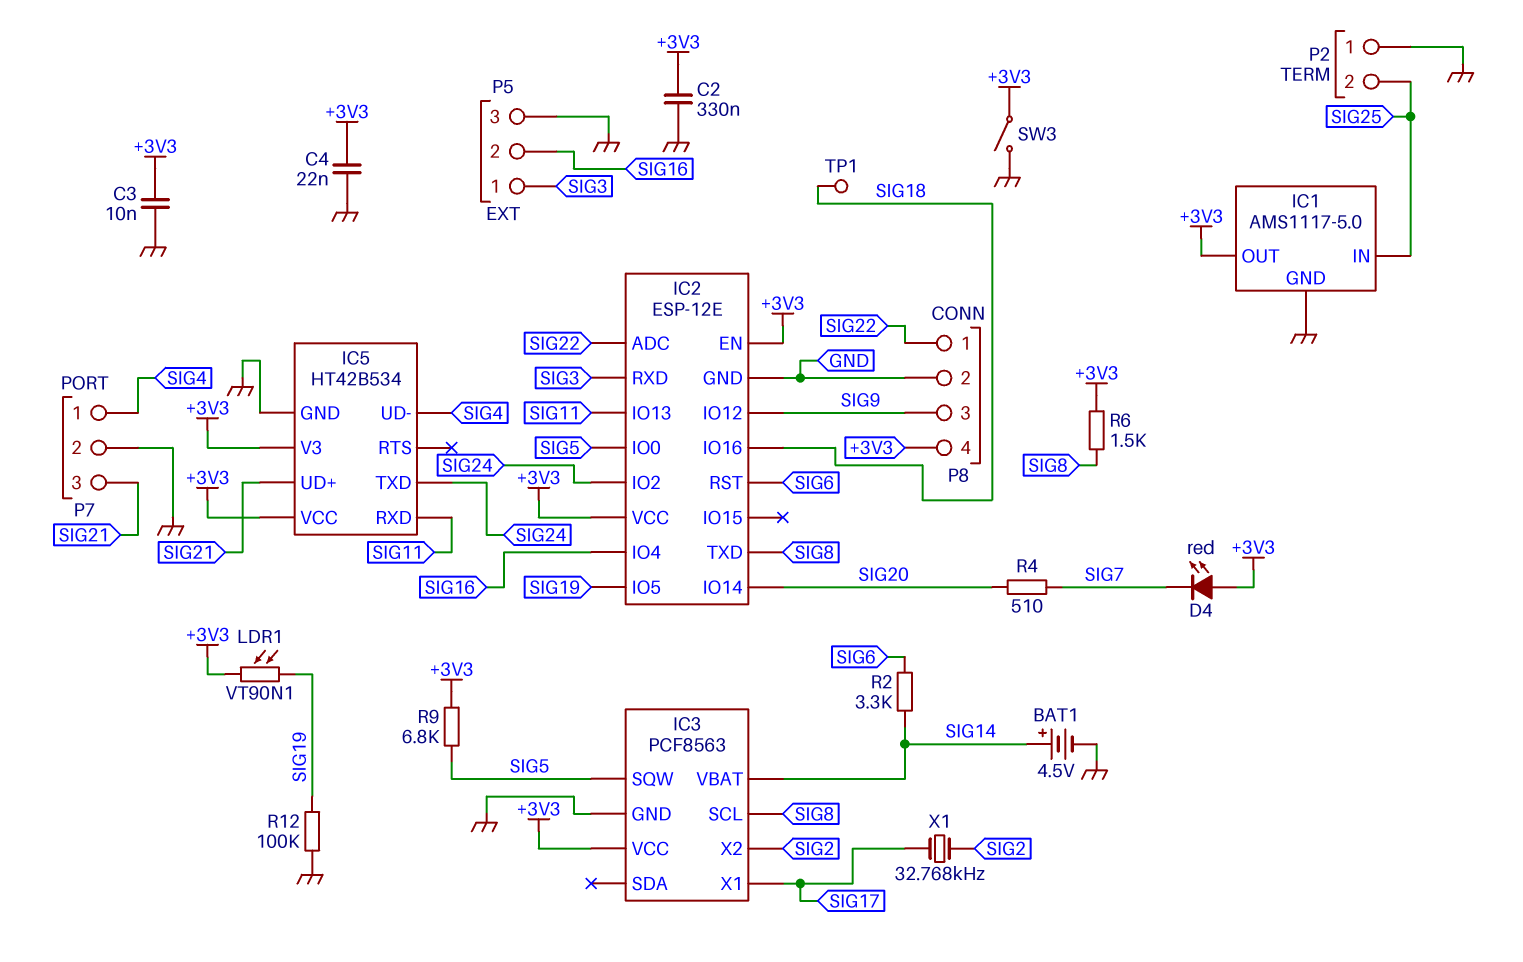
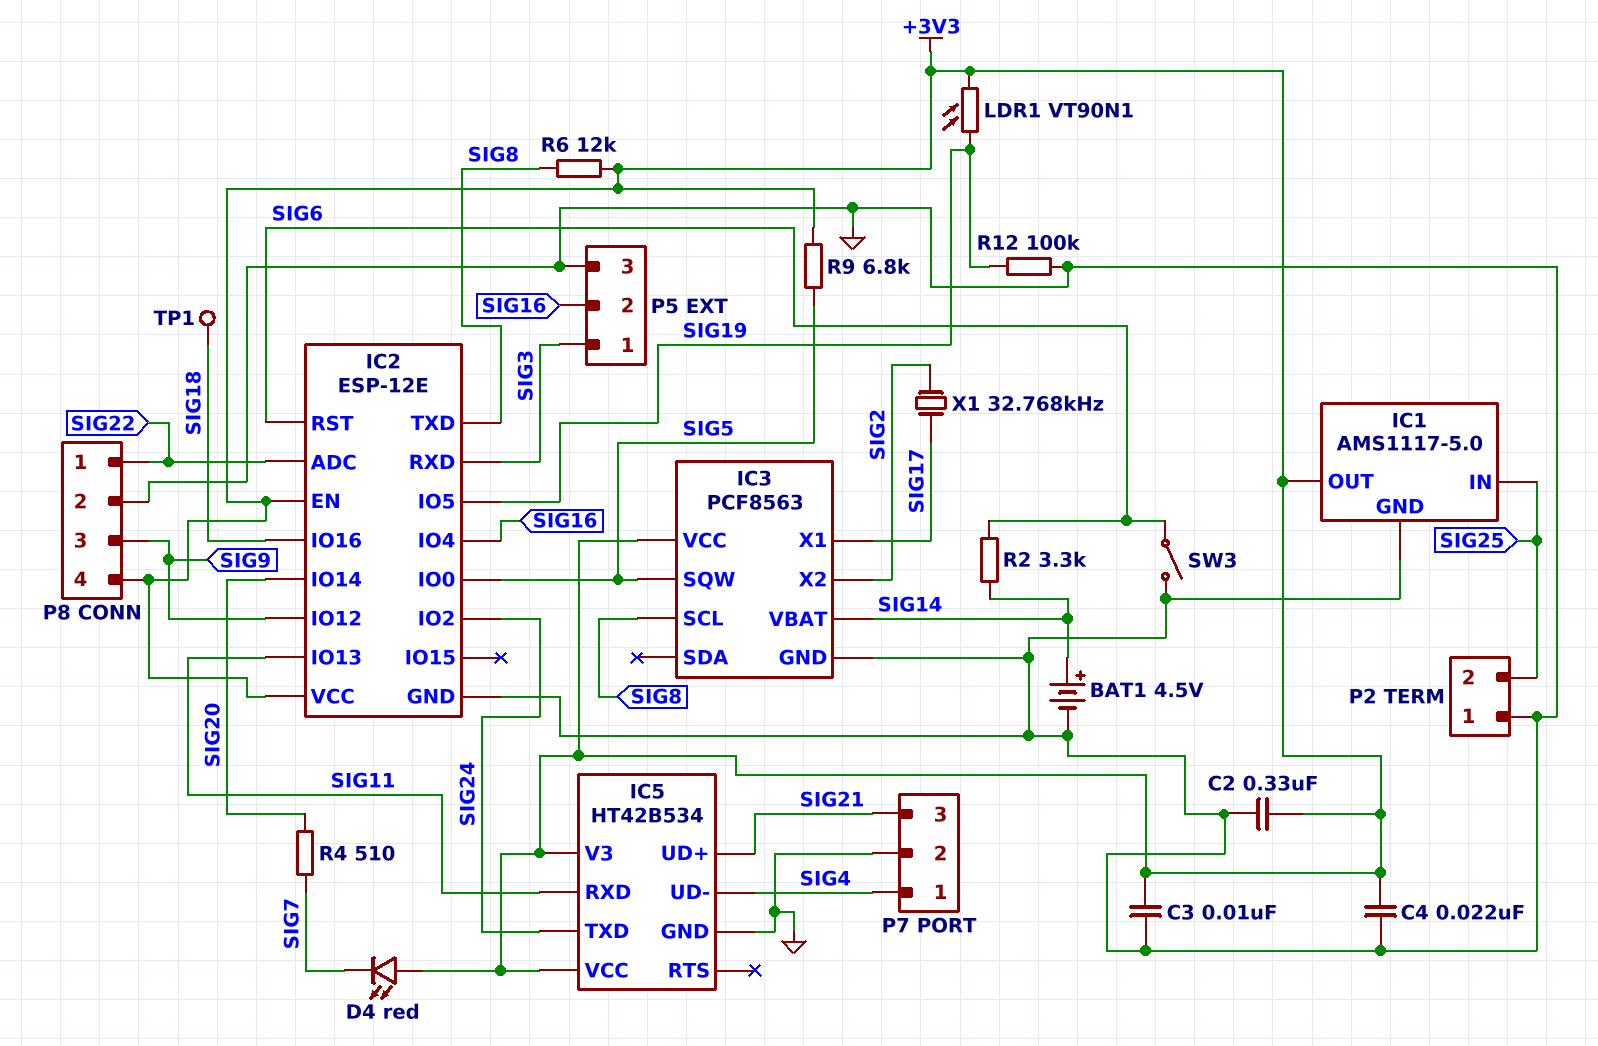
R6: 1.5k (+3V3, SIG8) -> 12k (+3V3, SIG8)
SW3: switch (+3V3, GND) -> switch (GND, SIG6)

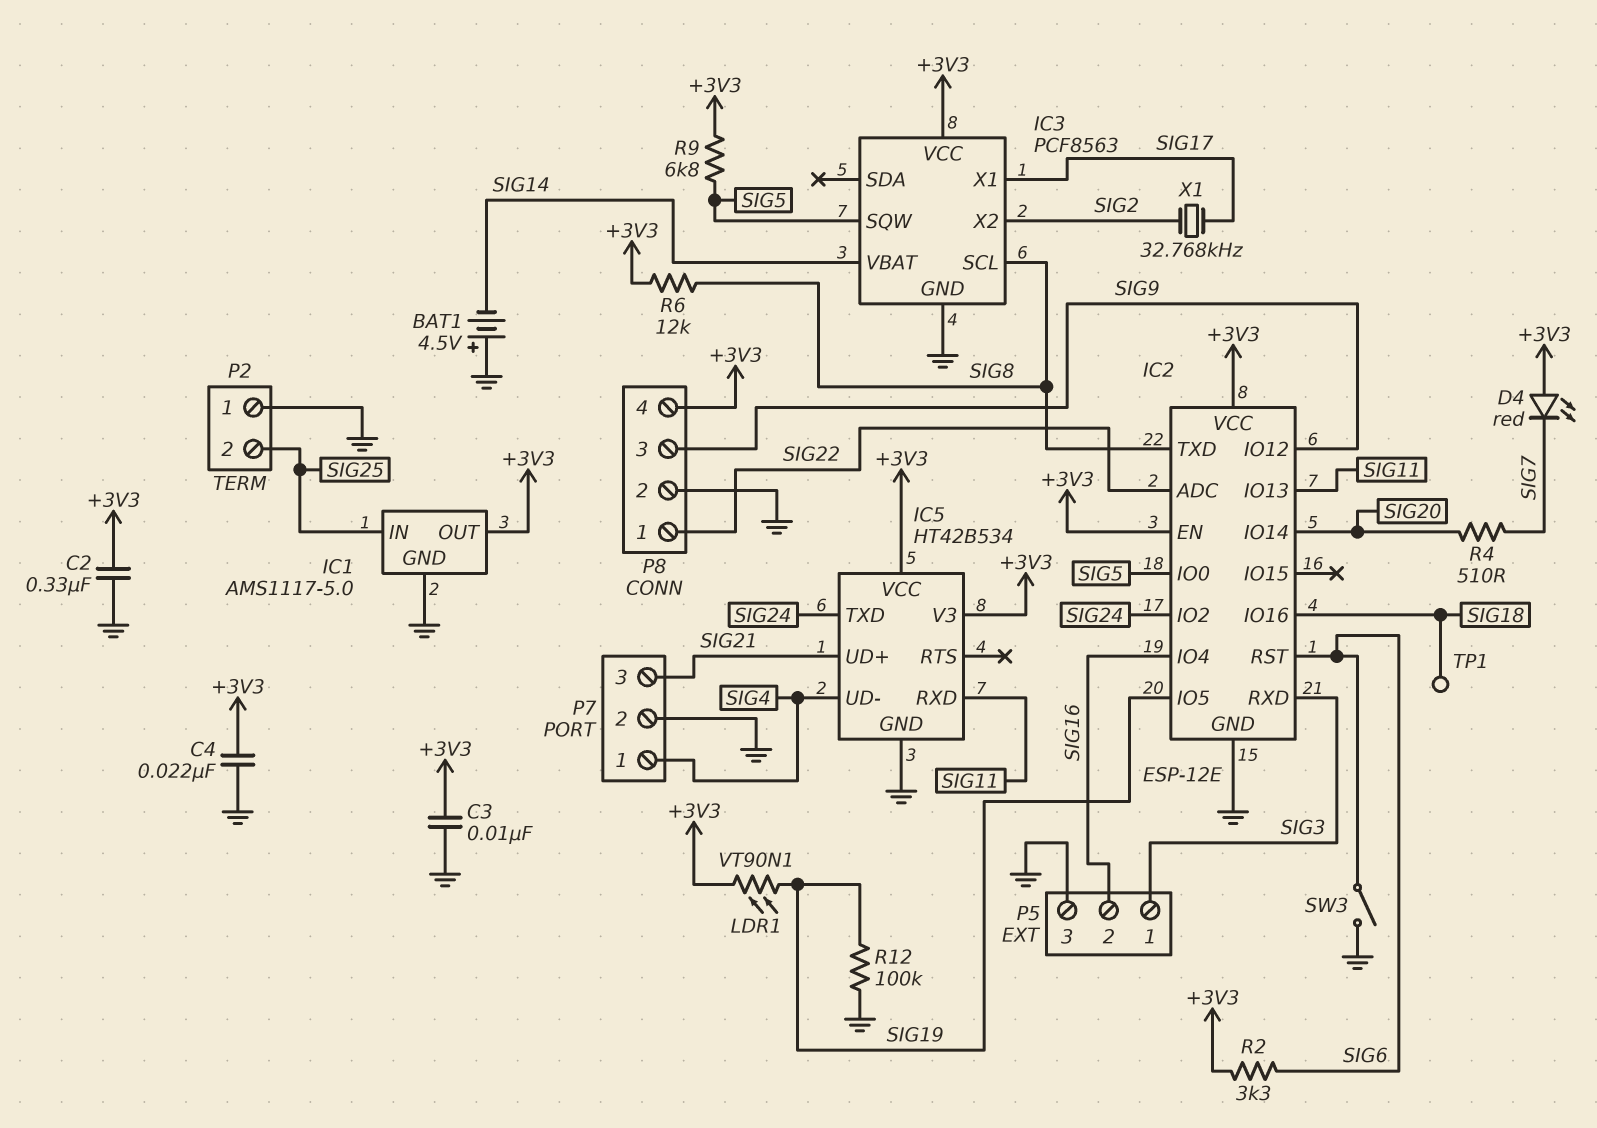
BAT1: 4.5V (plus SIG14, minus GND) -> 4.5V (plus GND, minus SIG14)
R2: 3.3k (SIG6, SIG14) -> 3.3k (+3V3, SIG6)

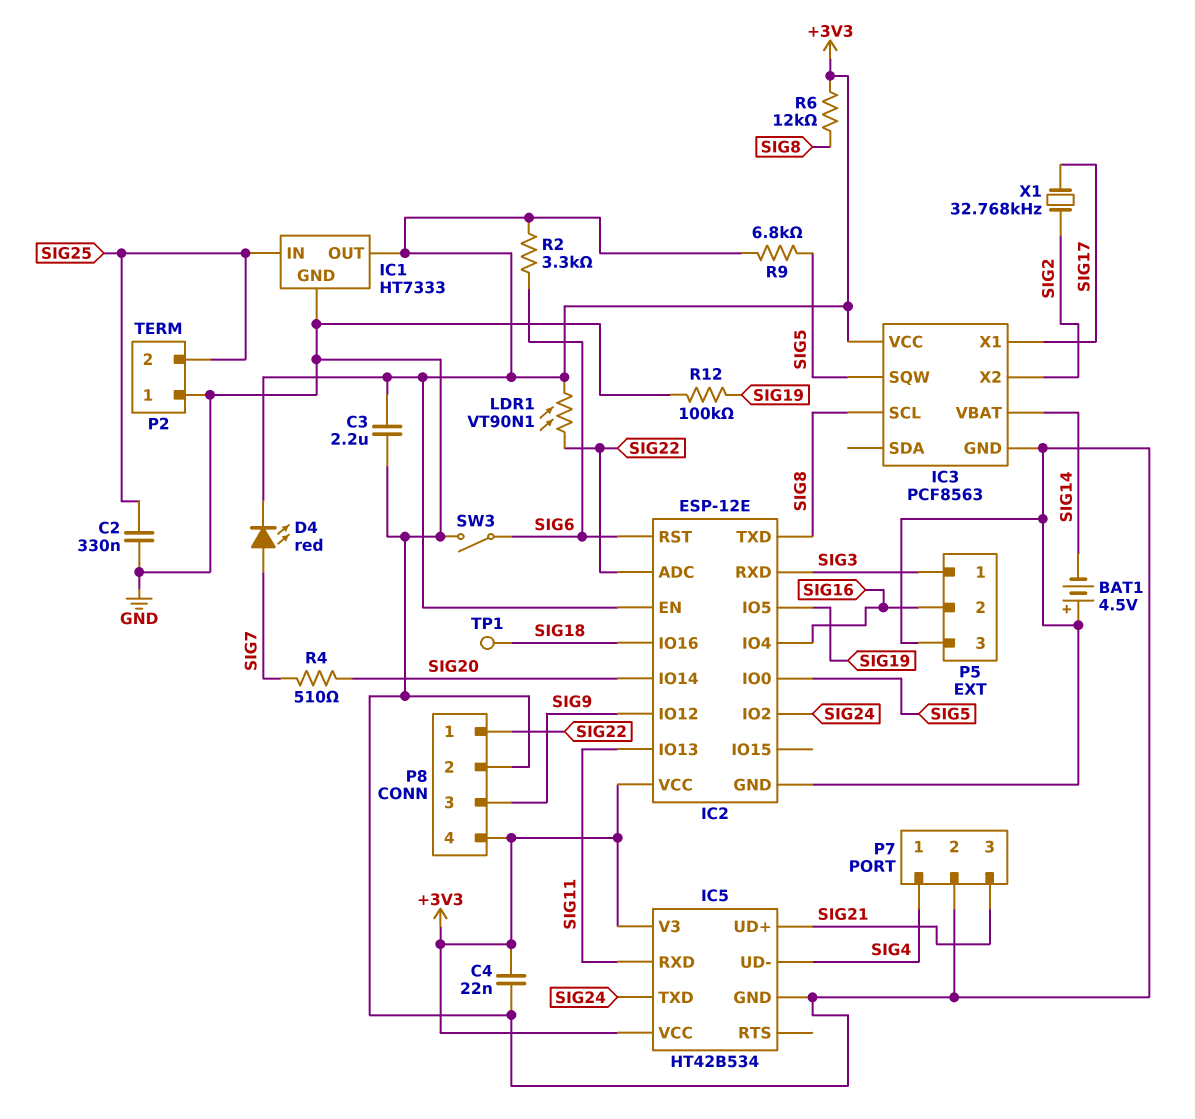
C2: 330nF (+3V3, GND) -> 330nF (GND, SIG25)
C3: 10nF (+3V3, GND) -> 2.2uF (+3V3, GND)
D4: LED red (A +3V3, K SIG7) -> LED red (A SIG7, K +3V3)
IC1: AMS1117-5.0 -> HT7333
LDR1: VT90N1 (+3V3, SIG19) -> VT90N1 (+3V3, SIG22)

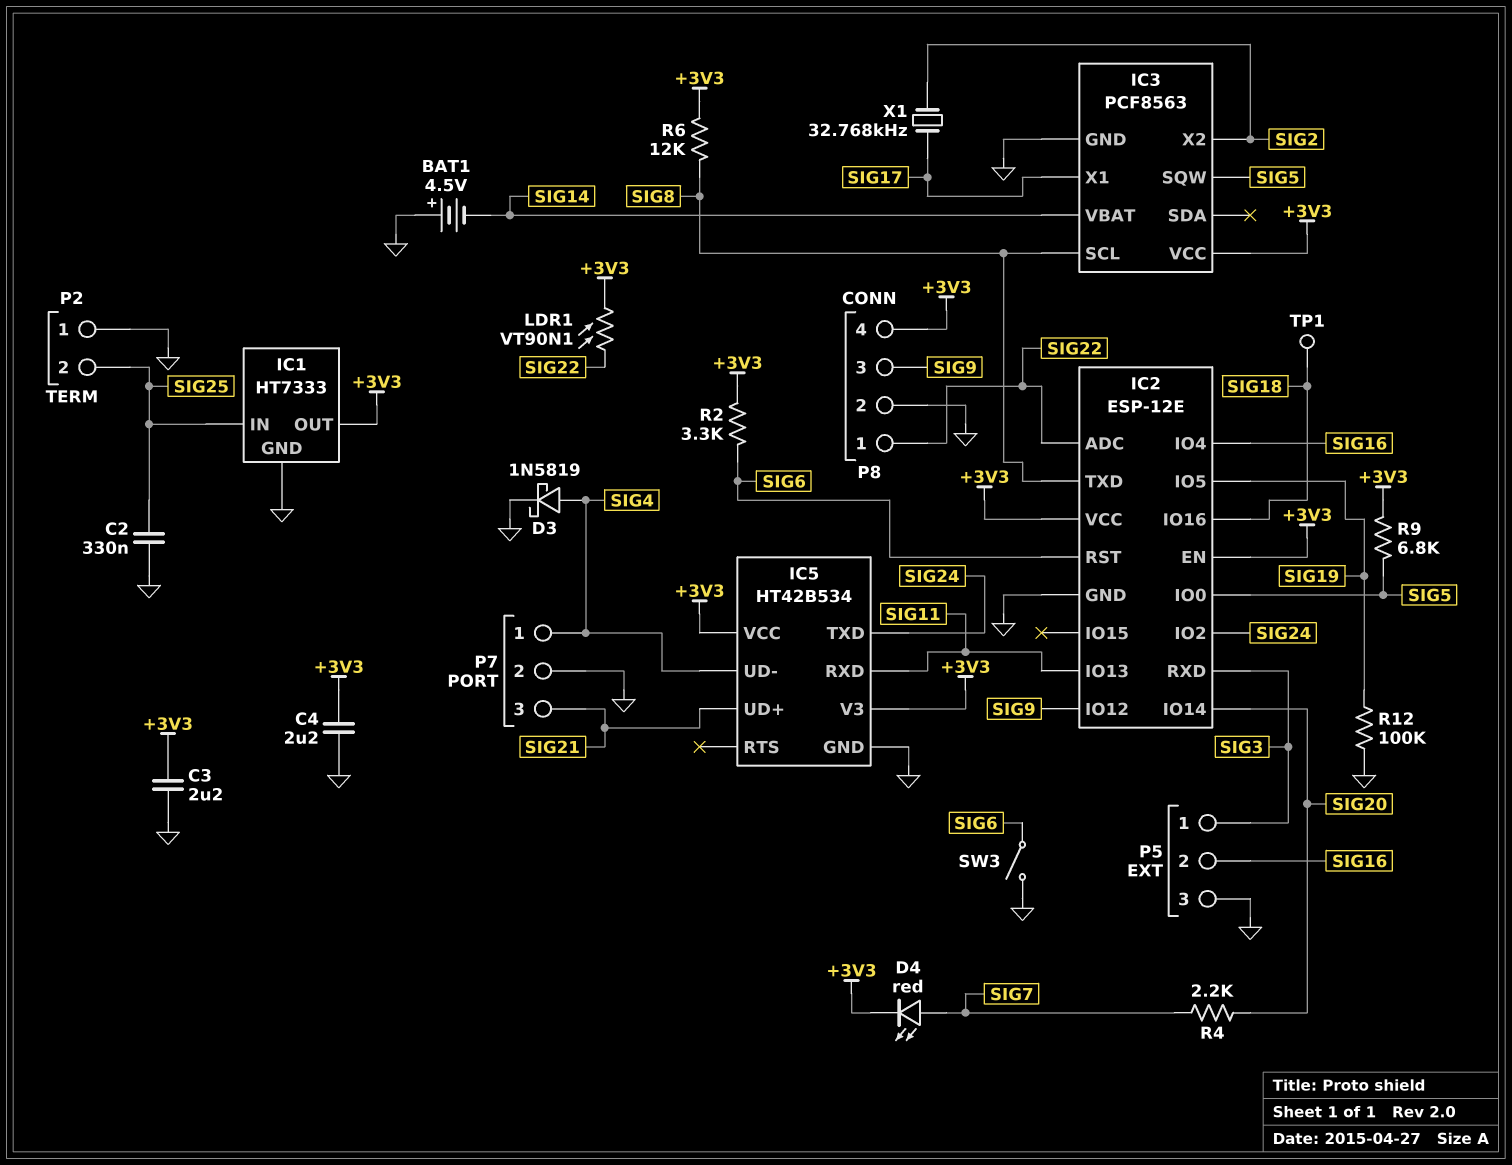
C4: 22nF (+3V3, GND) -> 2.2uF (+3V3, GND)
D3: none -> schottky 1N5819 (A SIG4, K GND)
R4: 510 (SIG7, SIG20) -> 2.2k (SIG7, SIG20)

